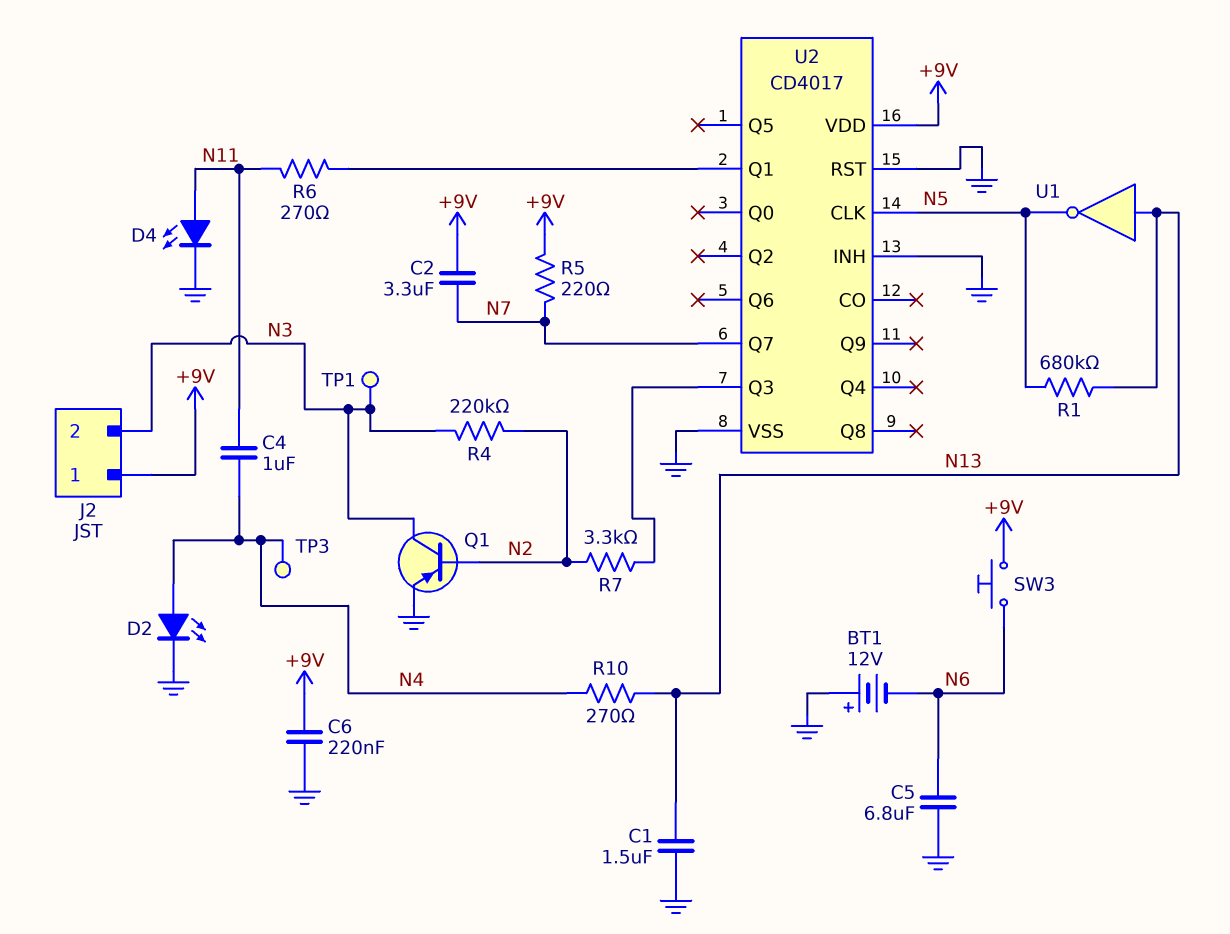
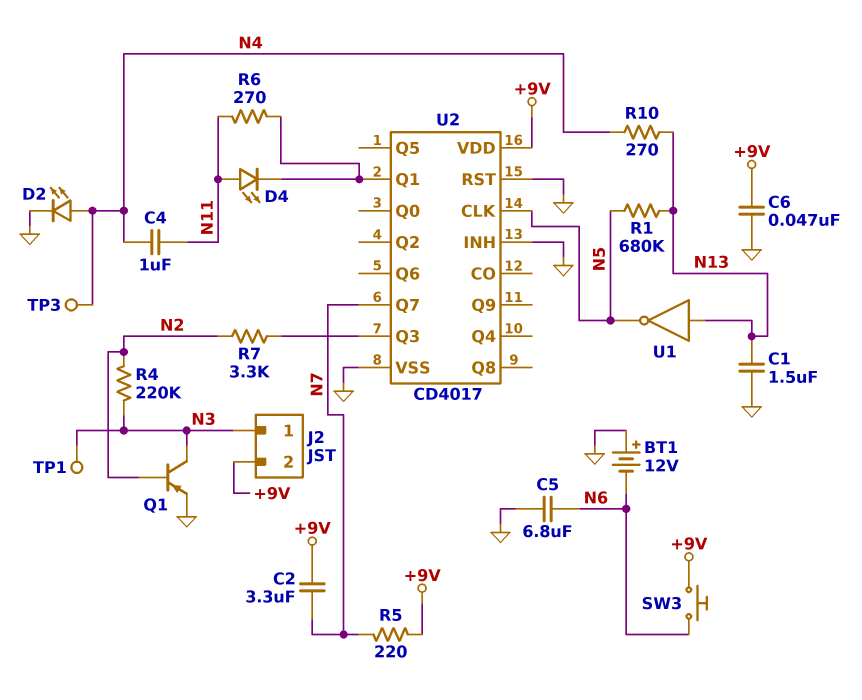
C6: 220nF (+9V, GND) -> 47nF (+9V, GND)
D4: LED (A N11, K GND) -> LED (A N11, K U2/Q1)
J2 pin 1: +9V -> N3
J2 pin 2: N3 -> +9V

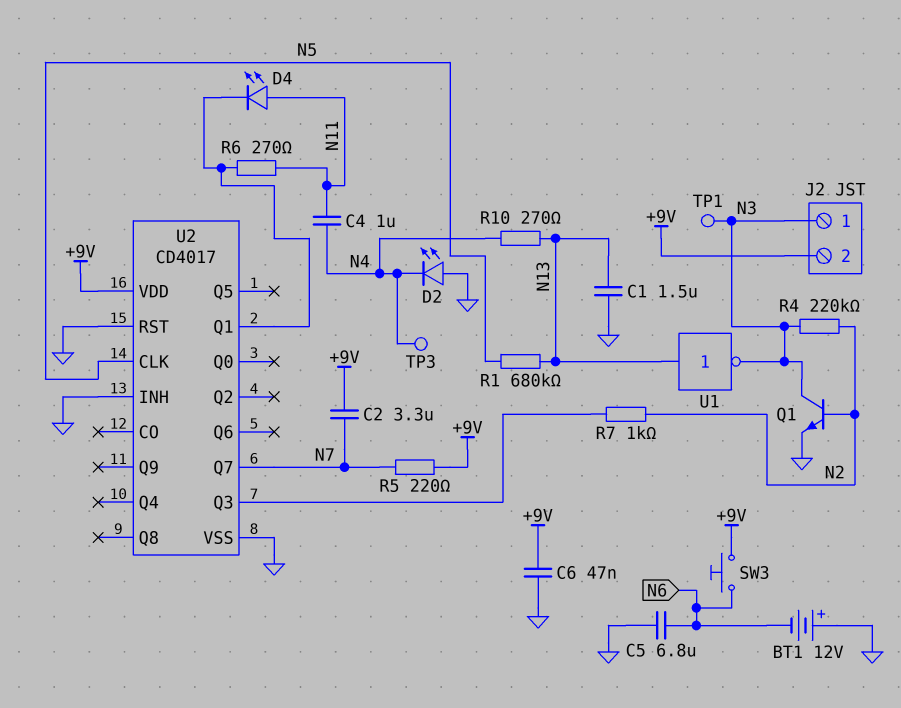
D2: LED (A N4, K GND) -> LED (A GND, K N4)
Q1: PNP (B N2, C N3, E GND) -> NPN (B N2, C N3, E GND)
R7: 3.3k (N2, U2/Q3) -> 1k (N2, U2/Q3)
U1: NOT (in N13, out N5) -> NOT (in N13, out N3)

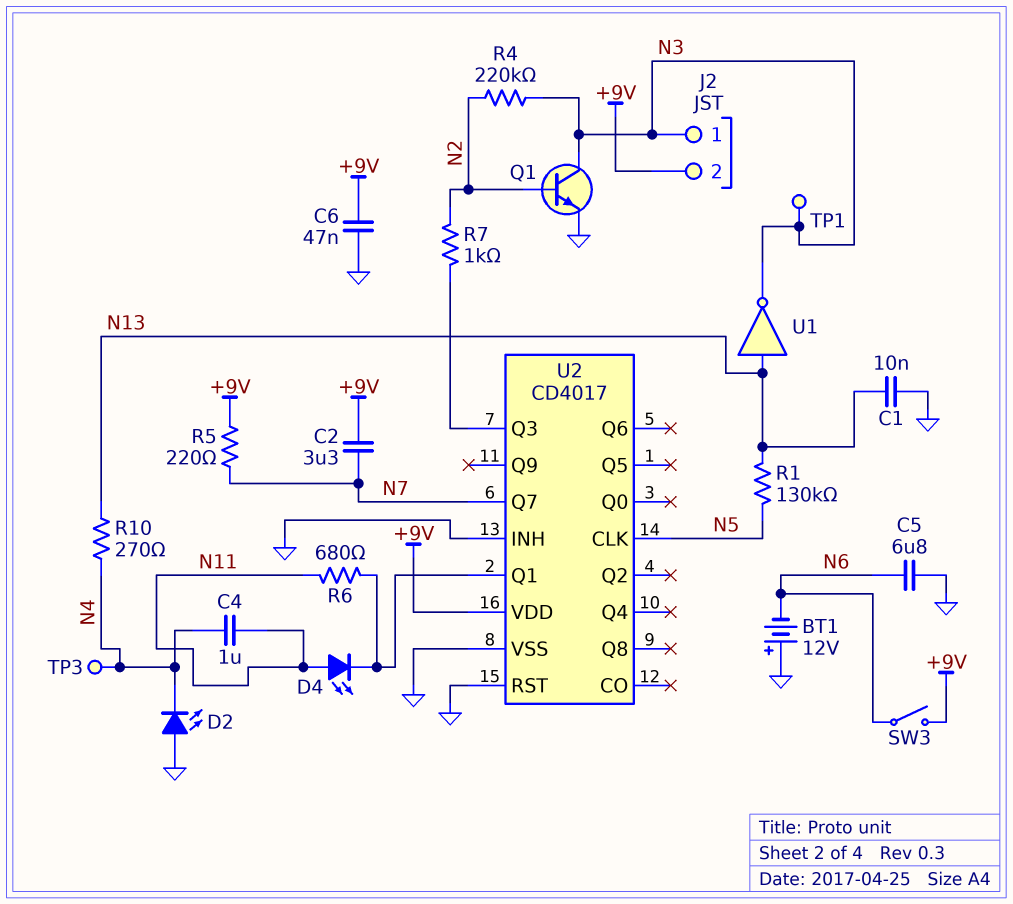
C1: 1.5uF (GND, N13) -> 10nF (GND, N13)
R1: 680k (N5, N13) -> 130k (N5, N13)
R6: 270 (N11, U2/Q1) -> 680 (N11, U2/Q1)
SW3: button (+9V, N6) -> switch (+9V, N6)

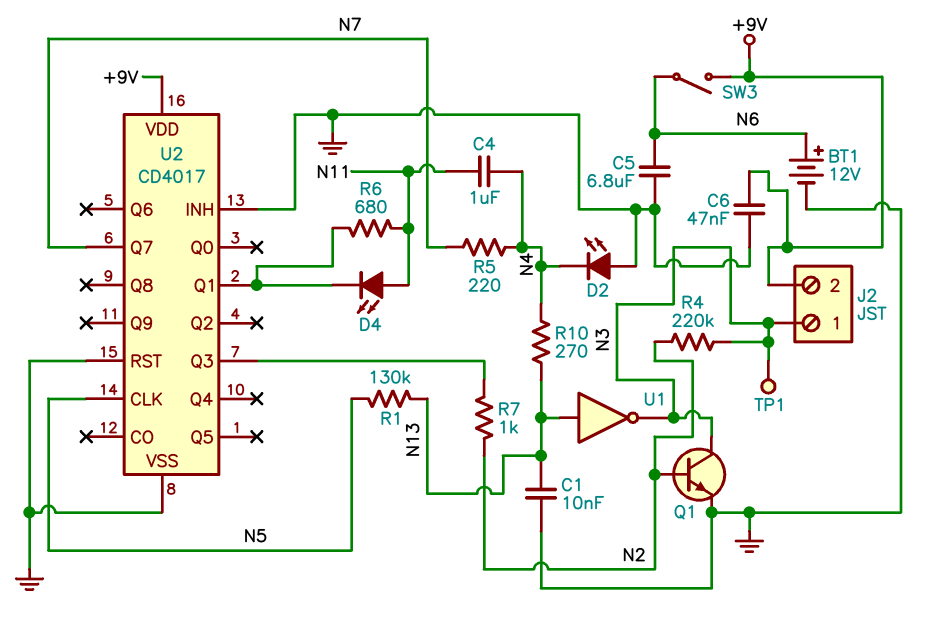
BT1: 12V (plus GND, minus N6) -> 12V (plus N6, minus GND)
C2: 3.3uF (+9V, N7) -> none
R5: 220 (+9V, N7) -> 220 (N4, N7)
TP3: test point (N4) -> none

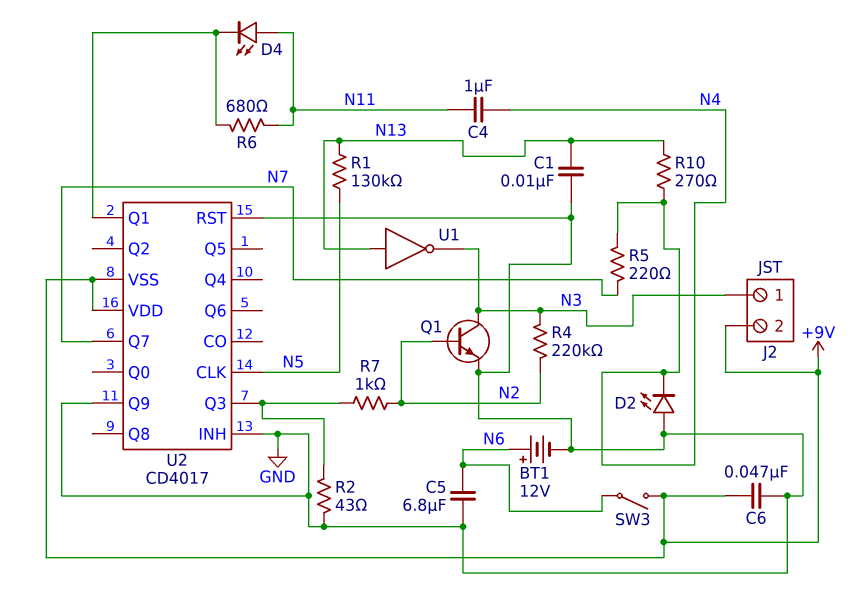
R2: none -> 43 (GND, U2/Q3)
TP1: test point (N3) -> none
U2 pin Q9: none -> GND
U2 pin VSS: GND -> +9V

